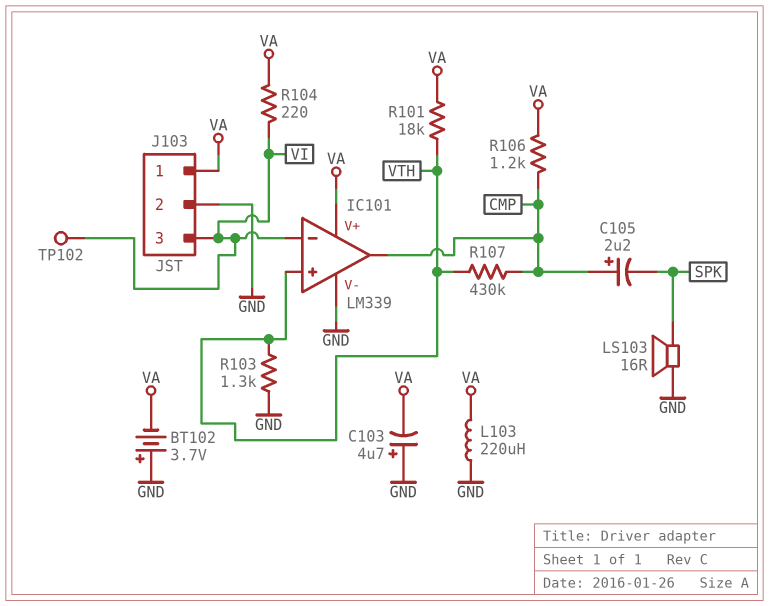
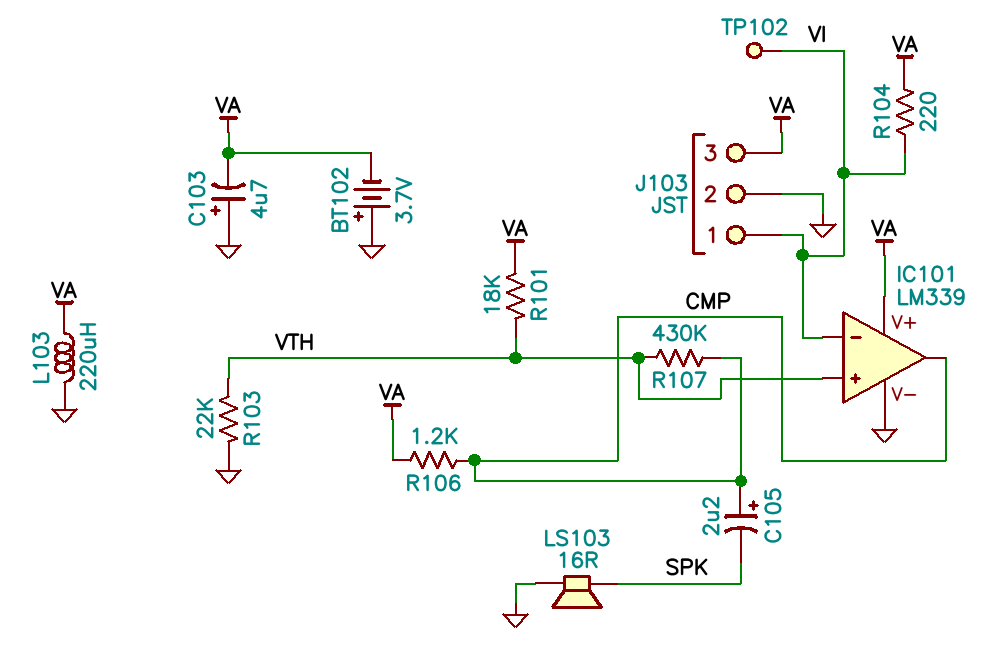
J103 pin 1: VA -> VI
J103 pin 3: VI -> VA
R103: 1.3k (GND, VTH) -> 22k (GND, VTH)

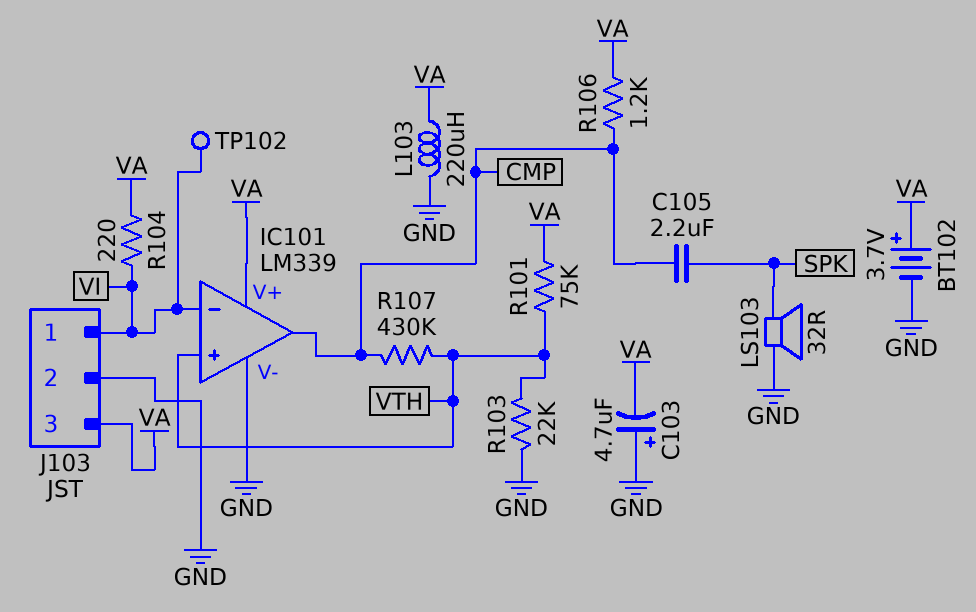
BT102: 3.7V (plus GND, minus VA) -> 3.7V (plus VA, minus GND)
C105: 2.2uF (plus CMP, minus SPK) -> 2.2uF (CMP, SPK)
LS103: speaker 16R (GND, SPK) -> speaker 32R (GND, SPK)
R101: 18k (VA, VTH) -> 75k (VA, VTH)

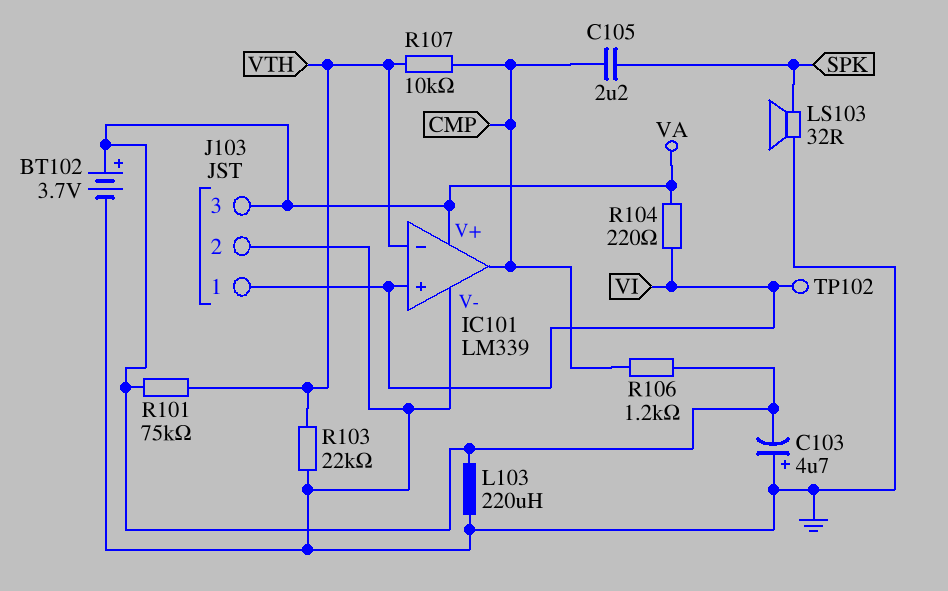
IC101 pin in+: VTH -> VI
IC101 pin in-: VI -> VTH
R107: 430k (CMP, VTH) -> 10k (CMP, VTH)

